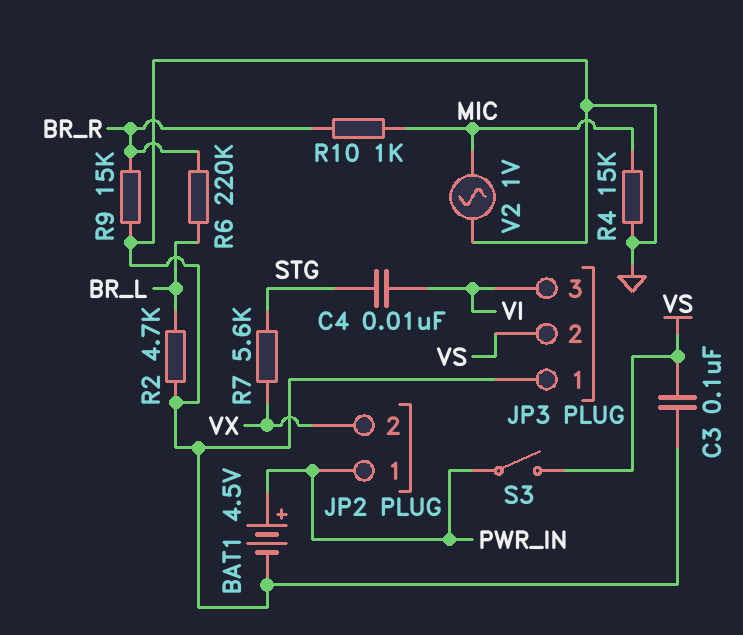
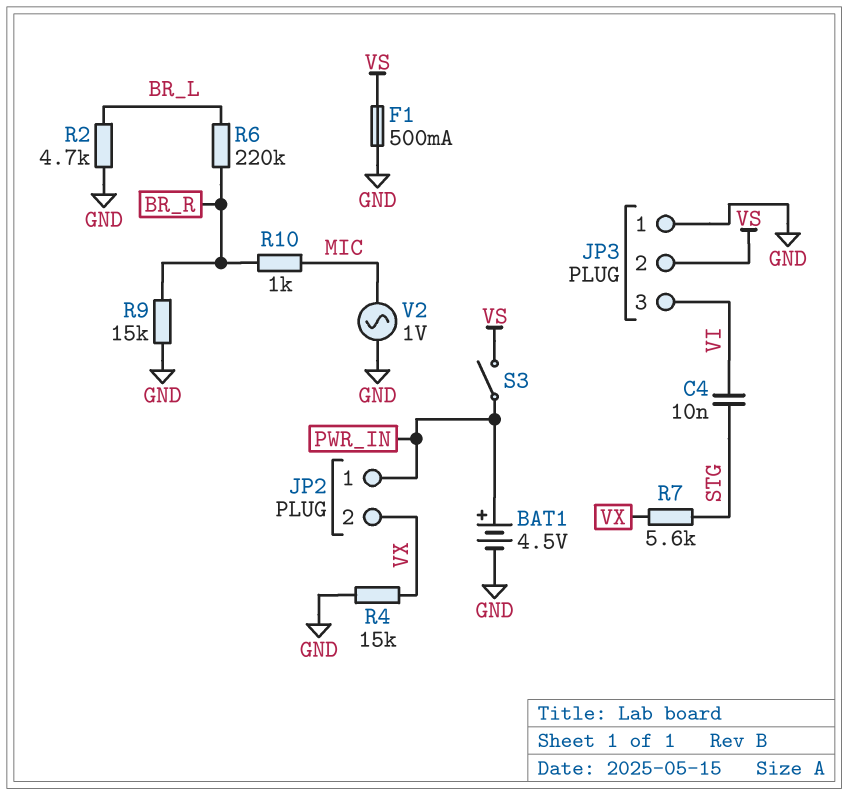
C3: 100nF (GND, VS) -> none
F1: none -> 500mA (GND, VS)
R4: 15k (GND, MIC) -> 15k (GND, VX)

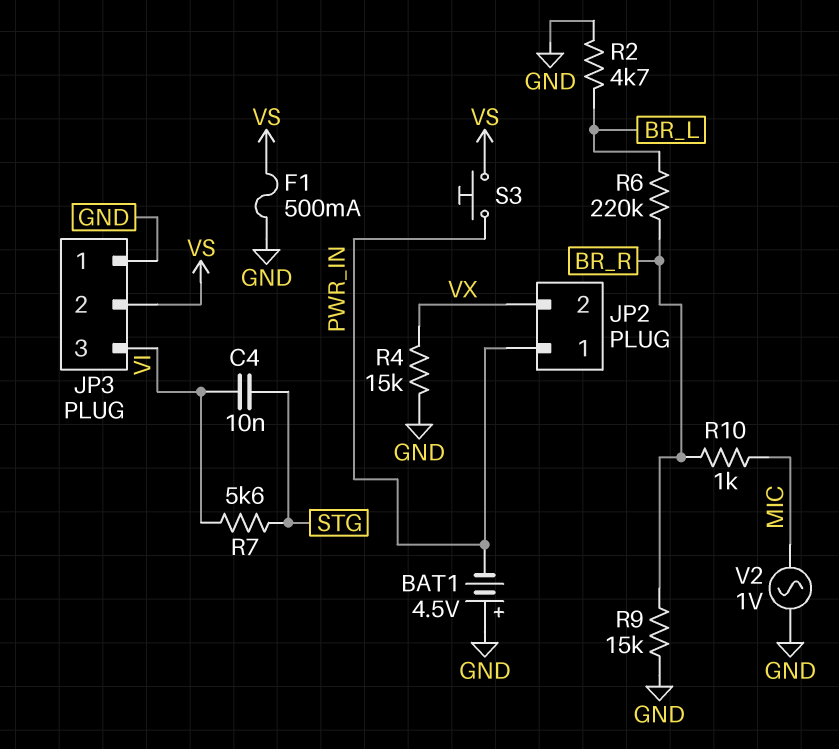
BAT1: 4.5V (plus PWR_IN, minus GND) -> 4.5V (plus GND, minus PWR_IN)
R7: 5.6k (STG, VX) -> 5.6k (STG, VI)
S3: switch (PWR_IN, VS) -> button (PWR_IN, VS)

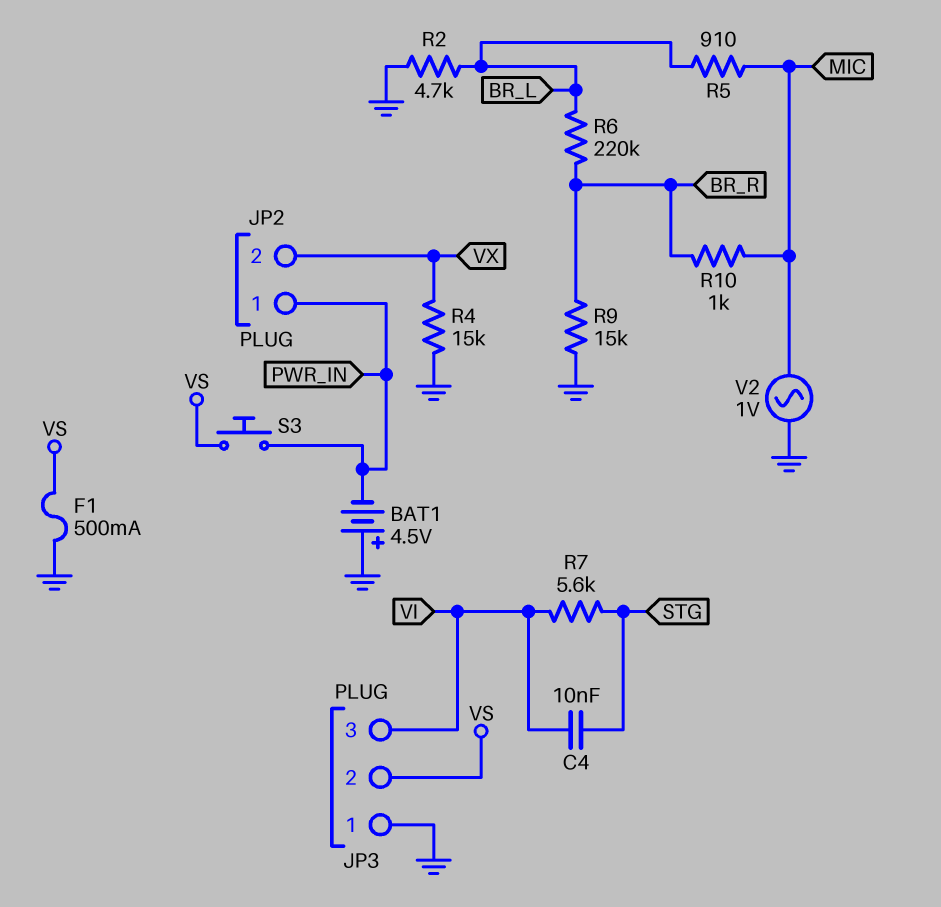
R5: none -> 910 (BR_L, MIC)

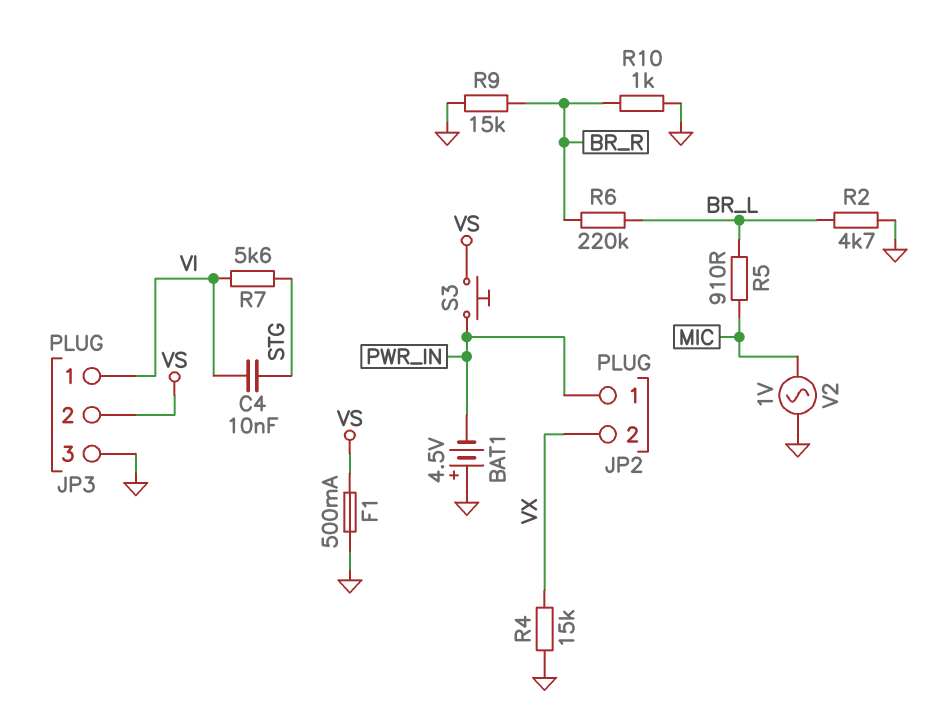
JP3 pin 1: GND -> VI
JP3 pin 3: VI -> GND
R10: 1k (BR_R, MIC) -> 1k (BR_R, GND)

